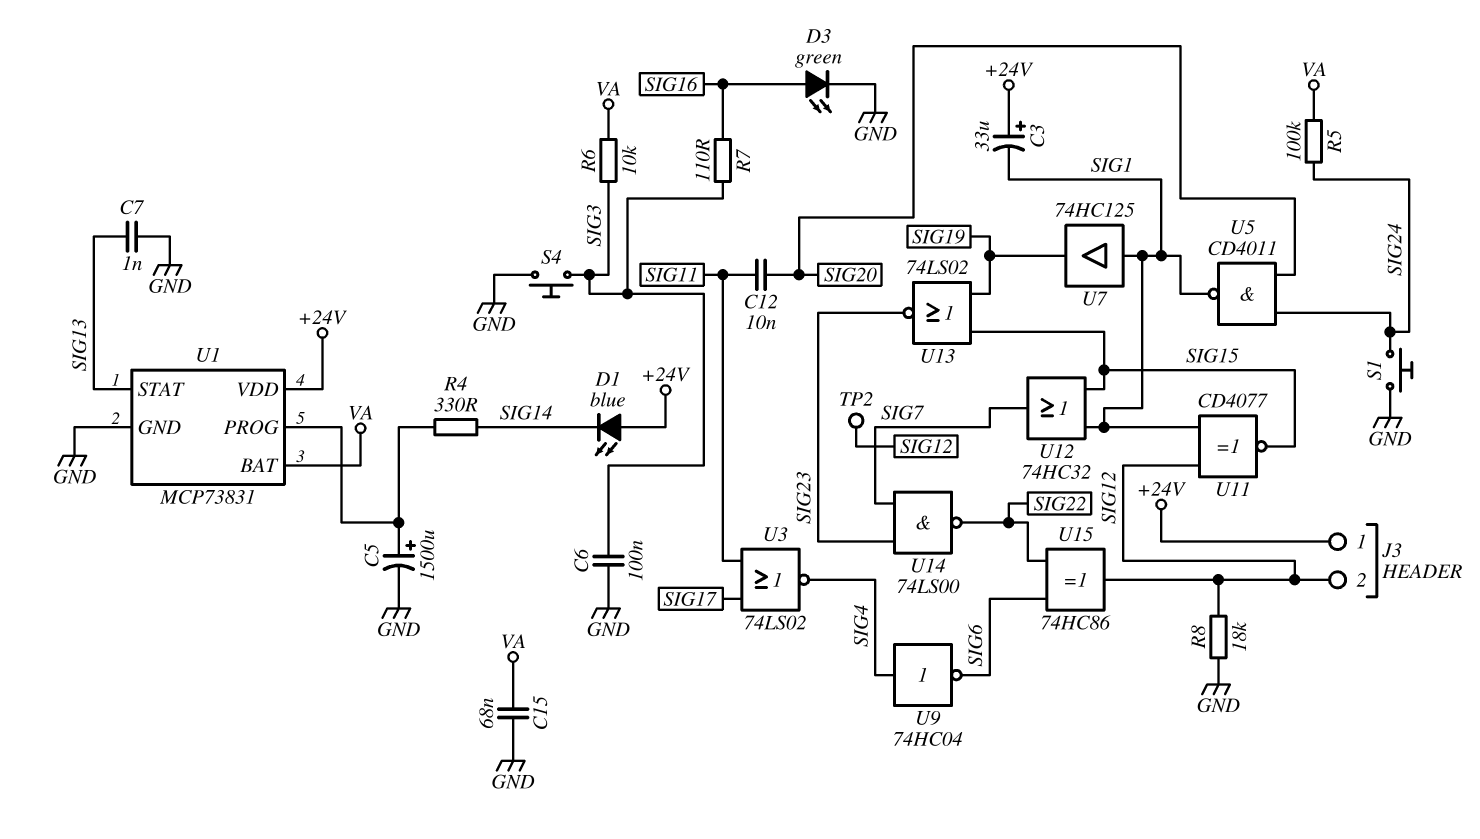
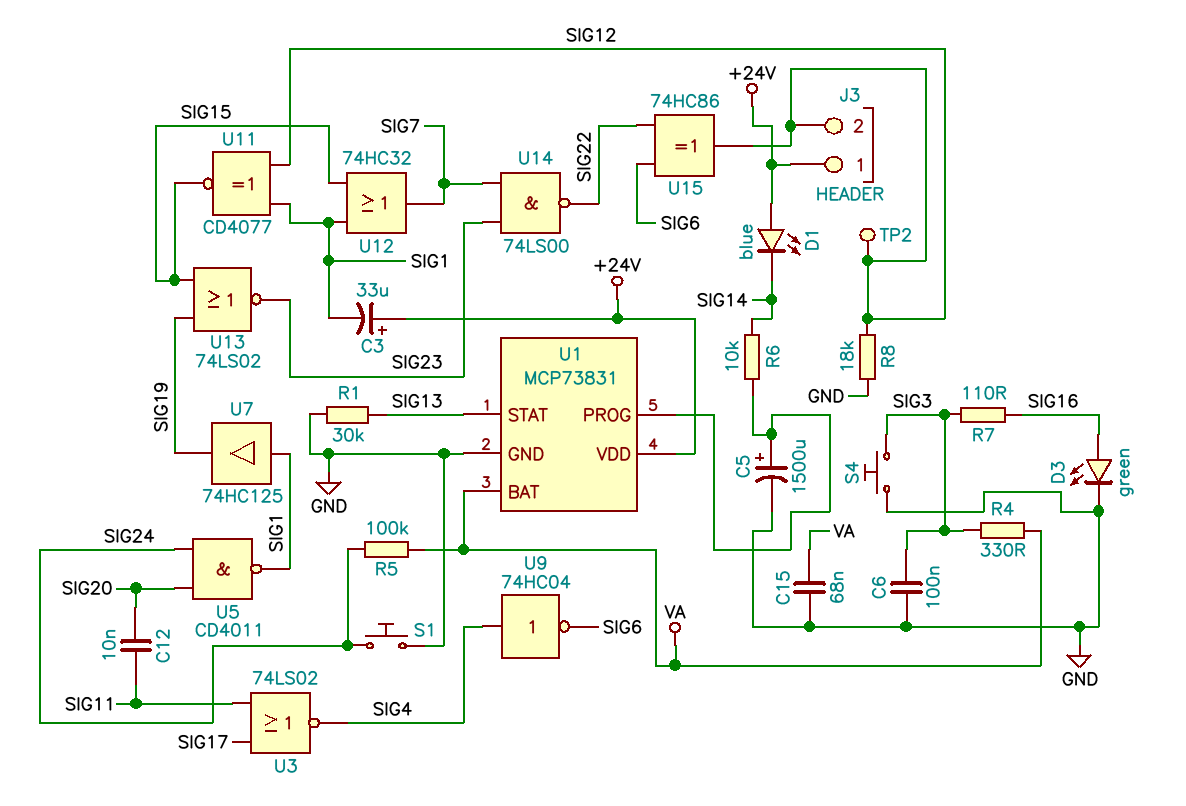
C7: 1nF (GND, SIG13) -> none
R1: none -> 30k (GND, SIG13)
R4: 330 (SIG14, U1/PROG) -> 330 (SIG3, VA)
R6: 10k (SIG3, VA) -> 10k (SIG14, U1/PROG)

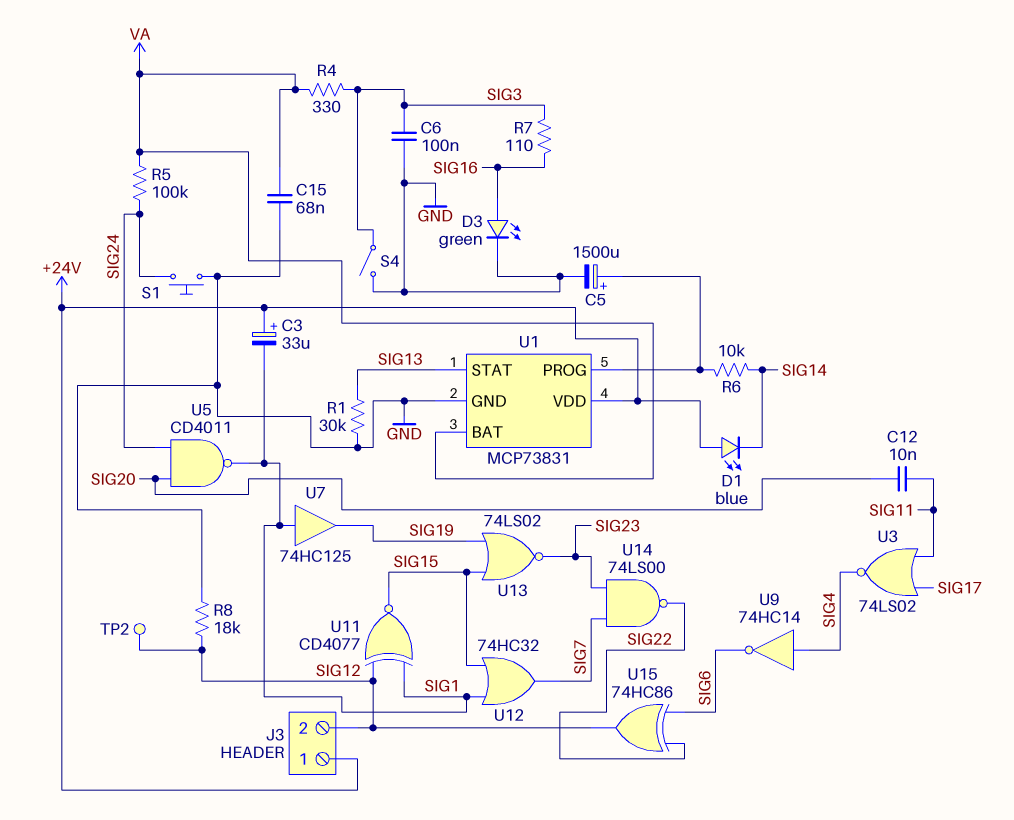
S4: button (GND, SIG3) -> switch (GND, SIG3)
U9: NOT 74HC04 (in SIG4, out SIG6) -> NOT 74HC14 (in SIG4, out SIG6)

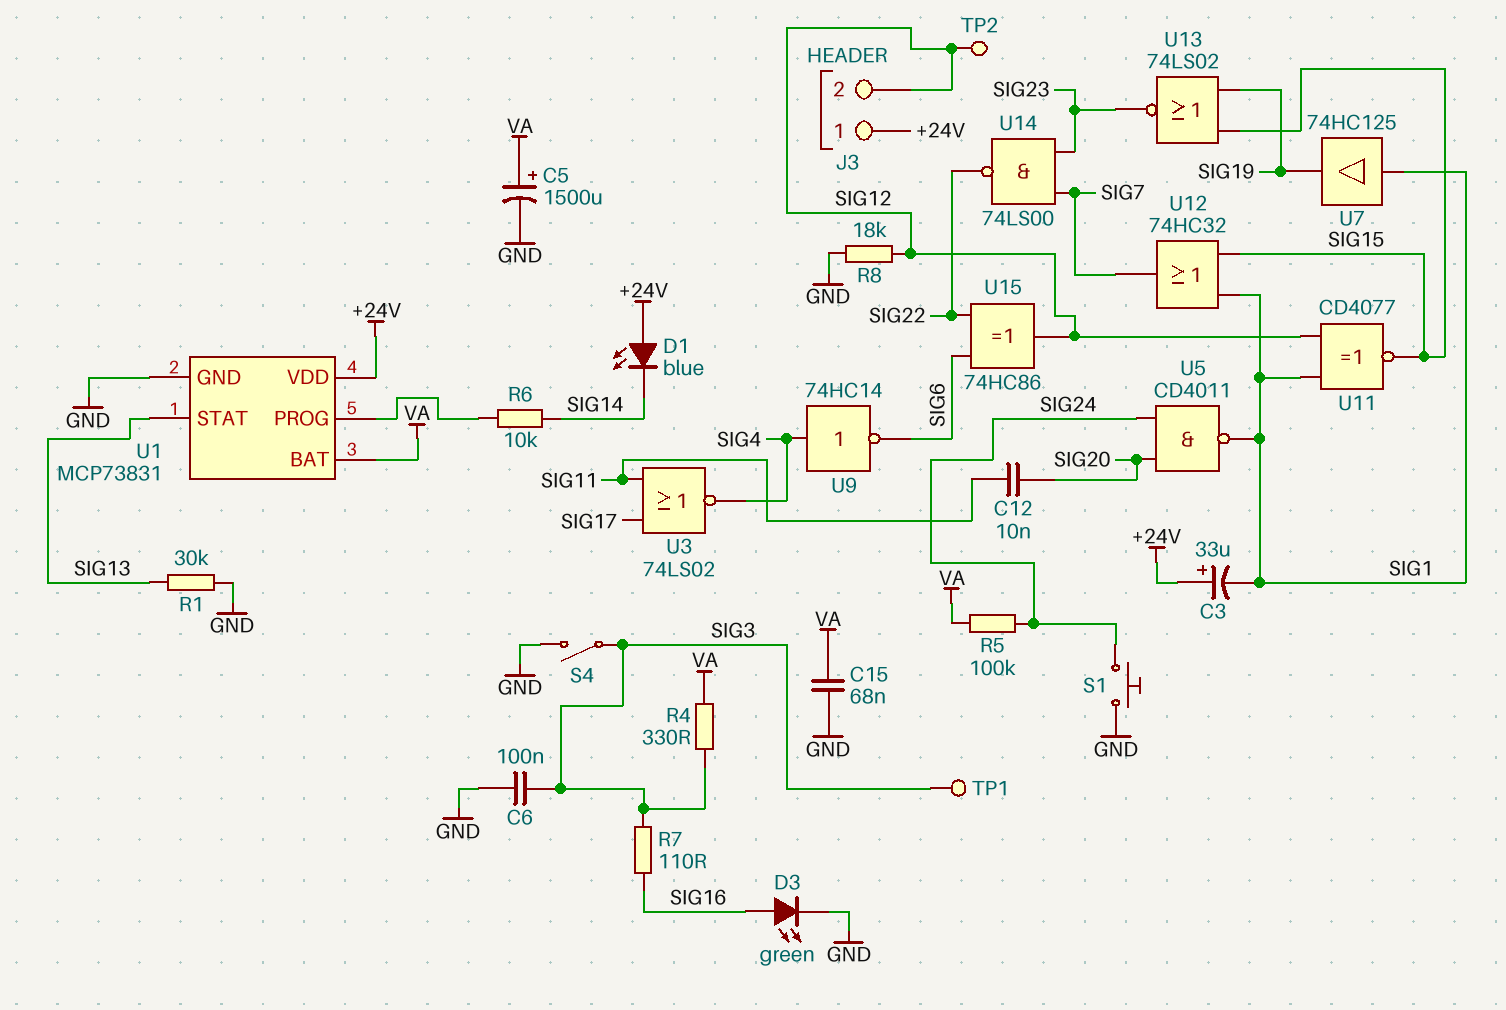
C5: 1500uF (plus U1/PROG, minus GND) -> 1500uF (plus VA, minus GND)
TP1: none -> test point (SIG3)

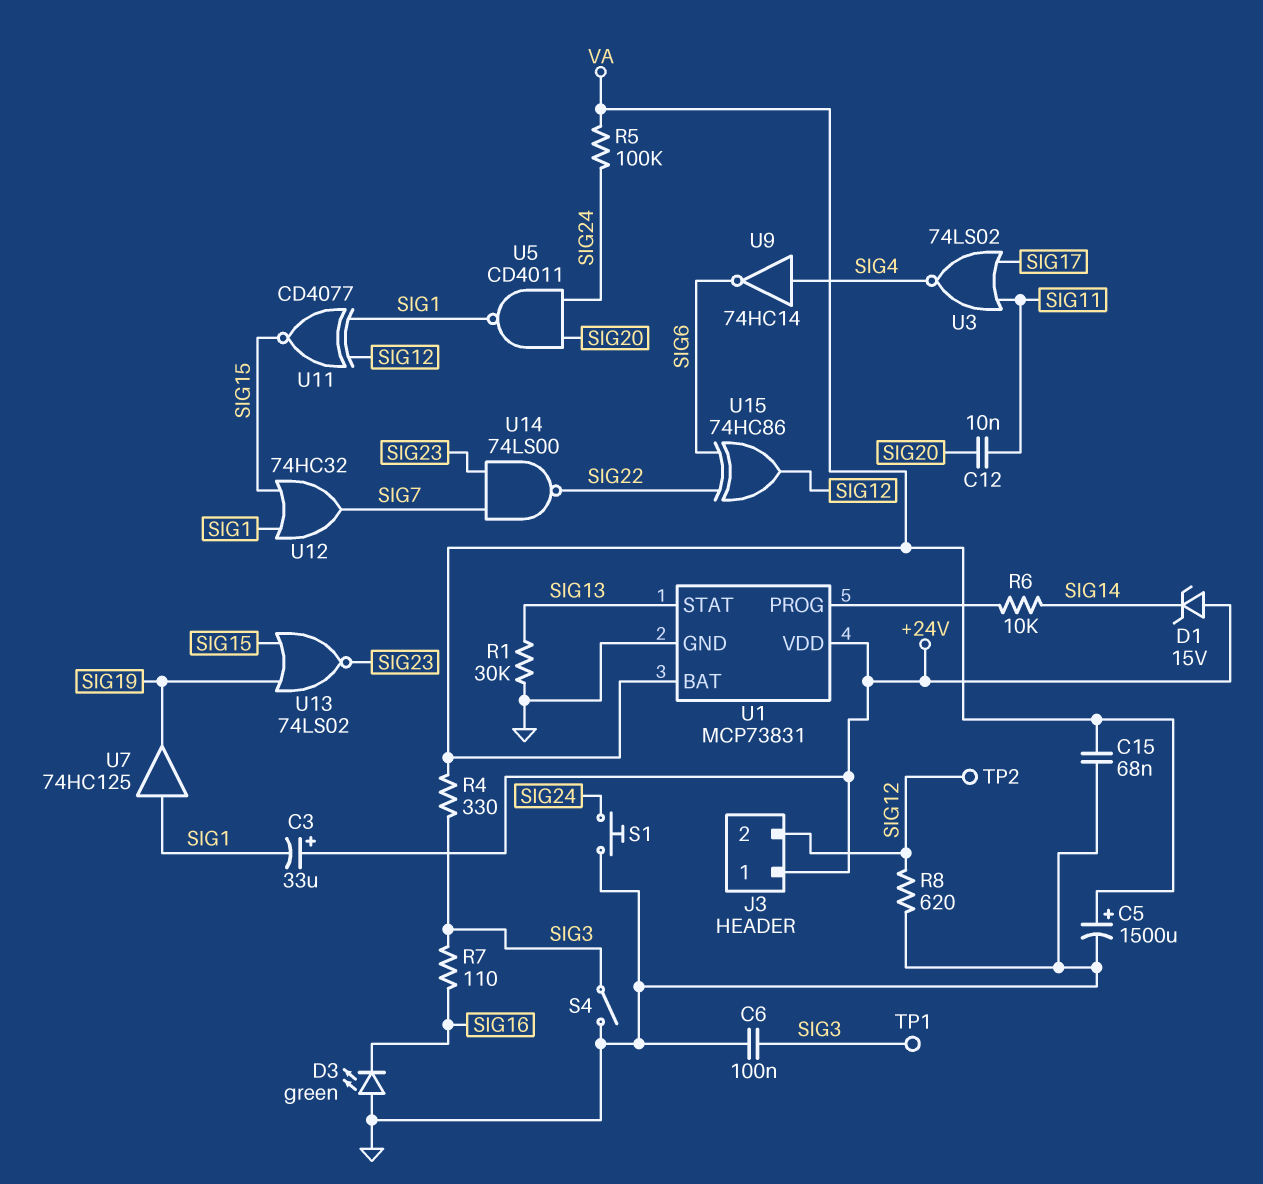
D1: LED blue (A +24V, K SIG14) -> zener 15V (A +24V, K SIG14)
D3: LED green (A SIG16, K GND) -> LED green (A GND, K SIG16)
R8: 18k (GND, SIG12) -> 620 (GND, SIG12)

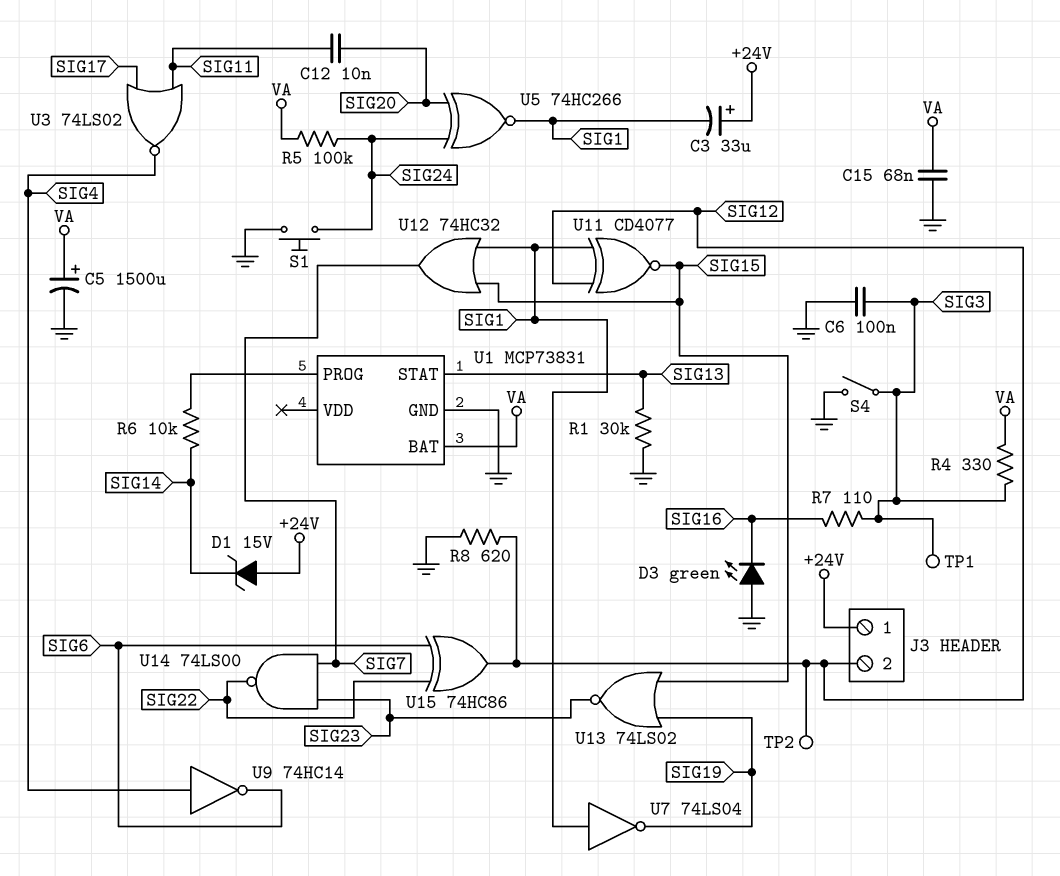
U1 pin VDD: +24V -> none
U5: NAND CD4011 (in SIG20, in SIG24, out SIG1) -> XNOR 74HC266 (in SIG20, in SIG24, out SIG1)
U7: buffer 74HC125 (in SIG1, out SIG19) -> NOT 74LS04 (in SIG1, out SIG19)

